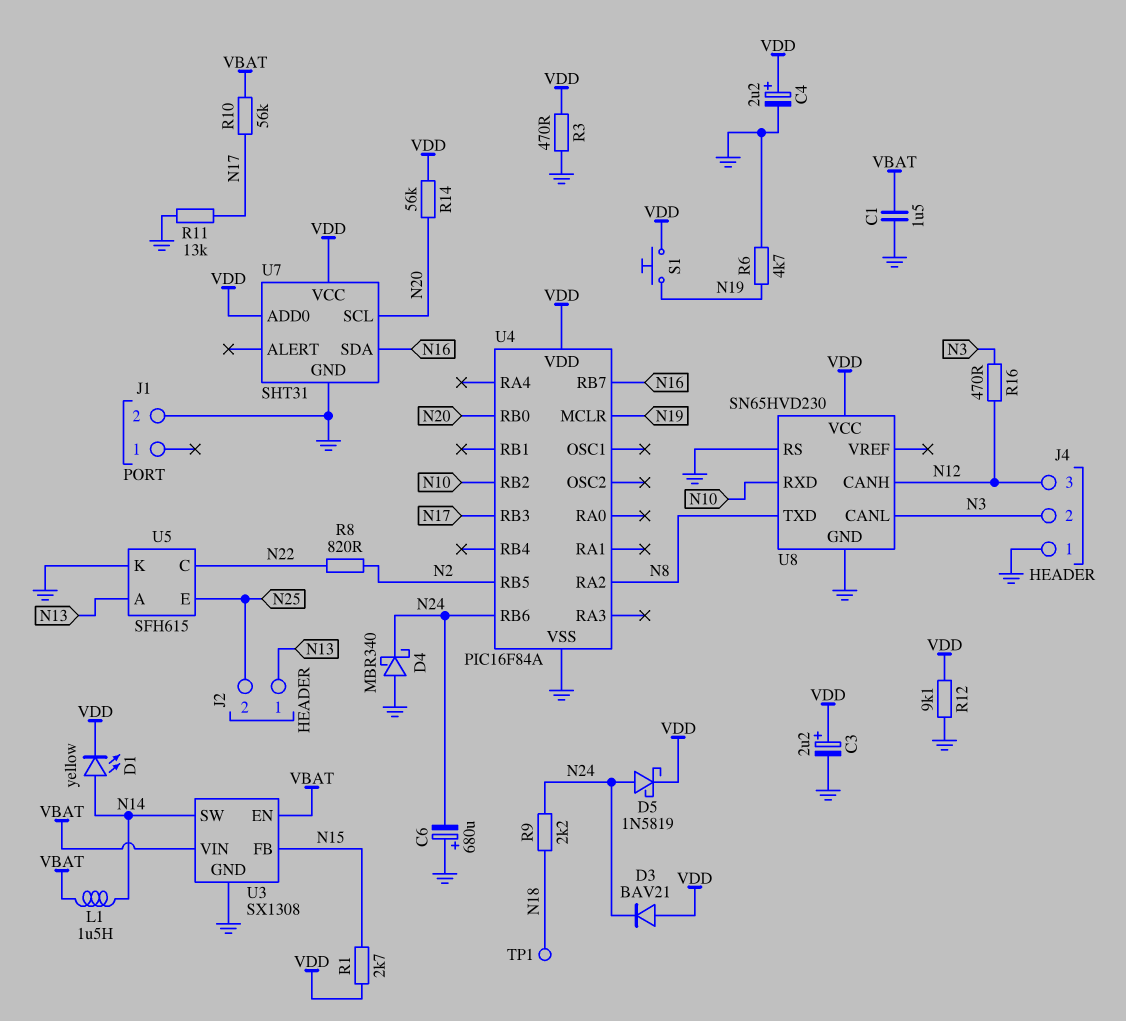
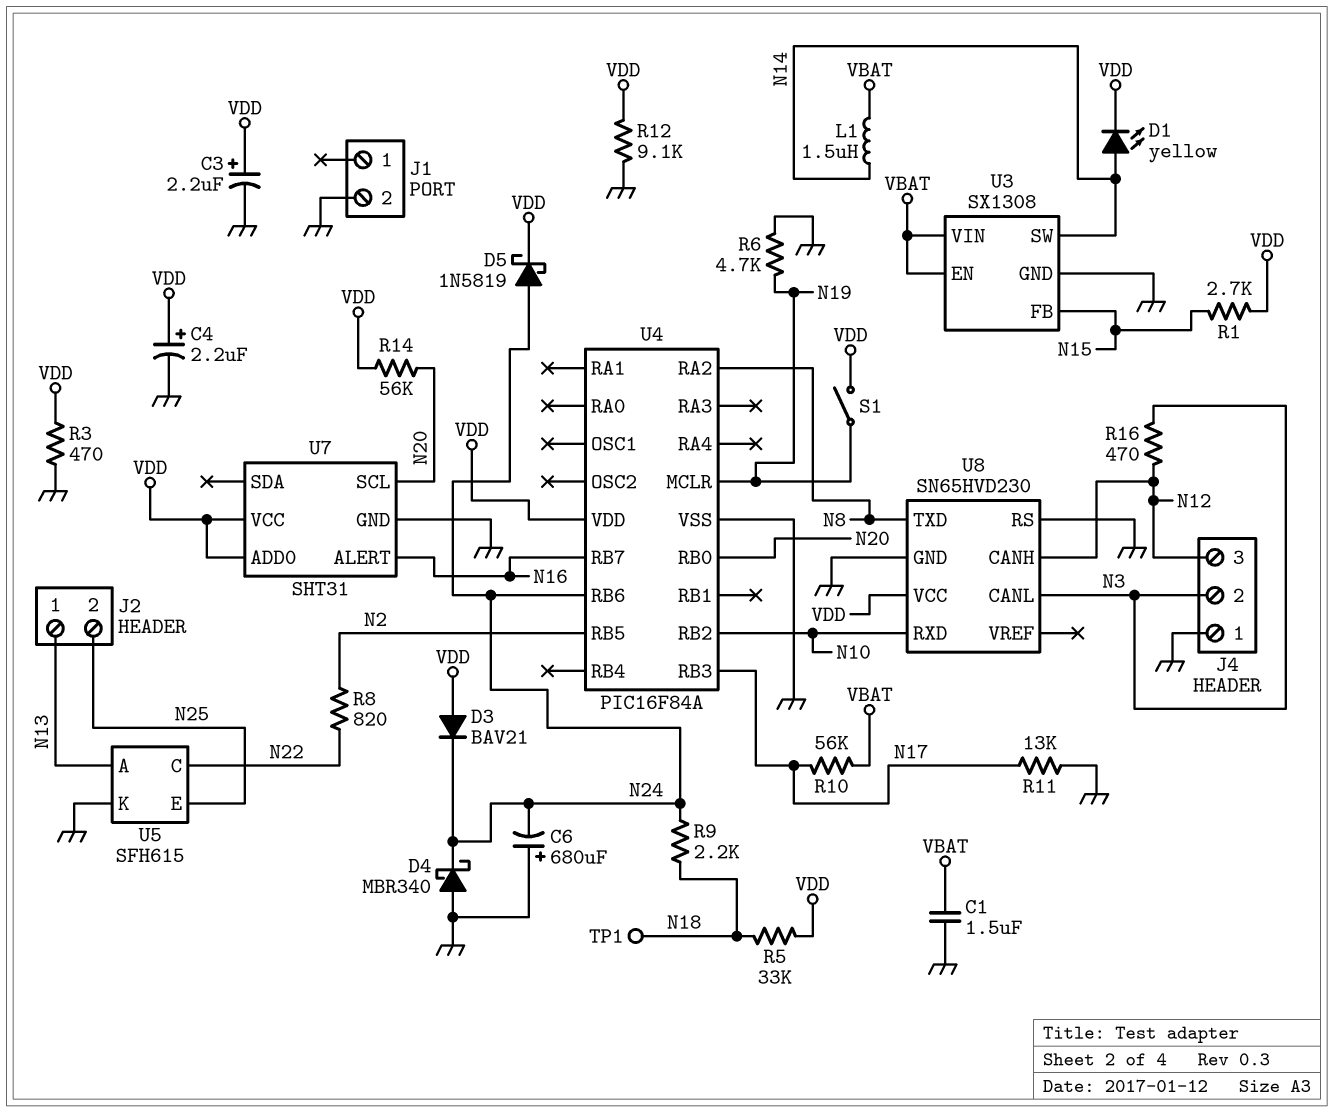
R5: none -> 33k (N18, VDD)
S1: button (N19, VDD) -> switch (N19, VDD)
U7 pin ALERT: none -> N16
U7 pin SDA: N16 -> none

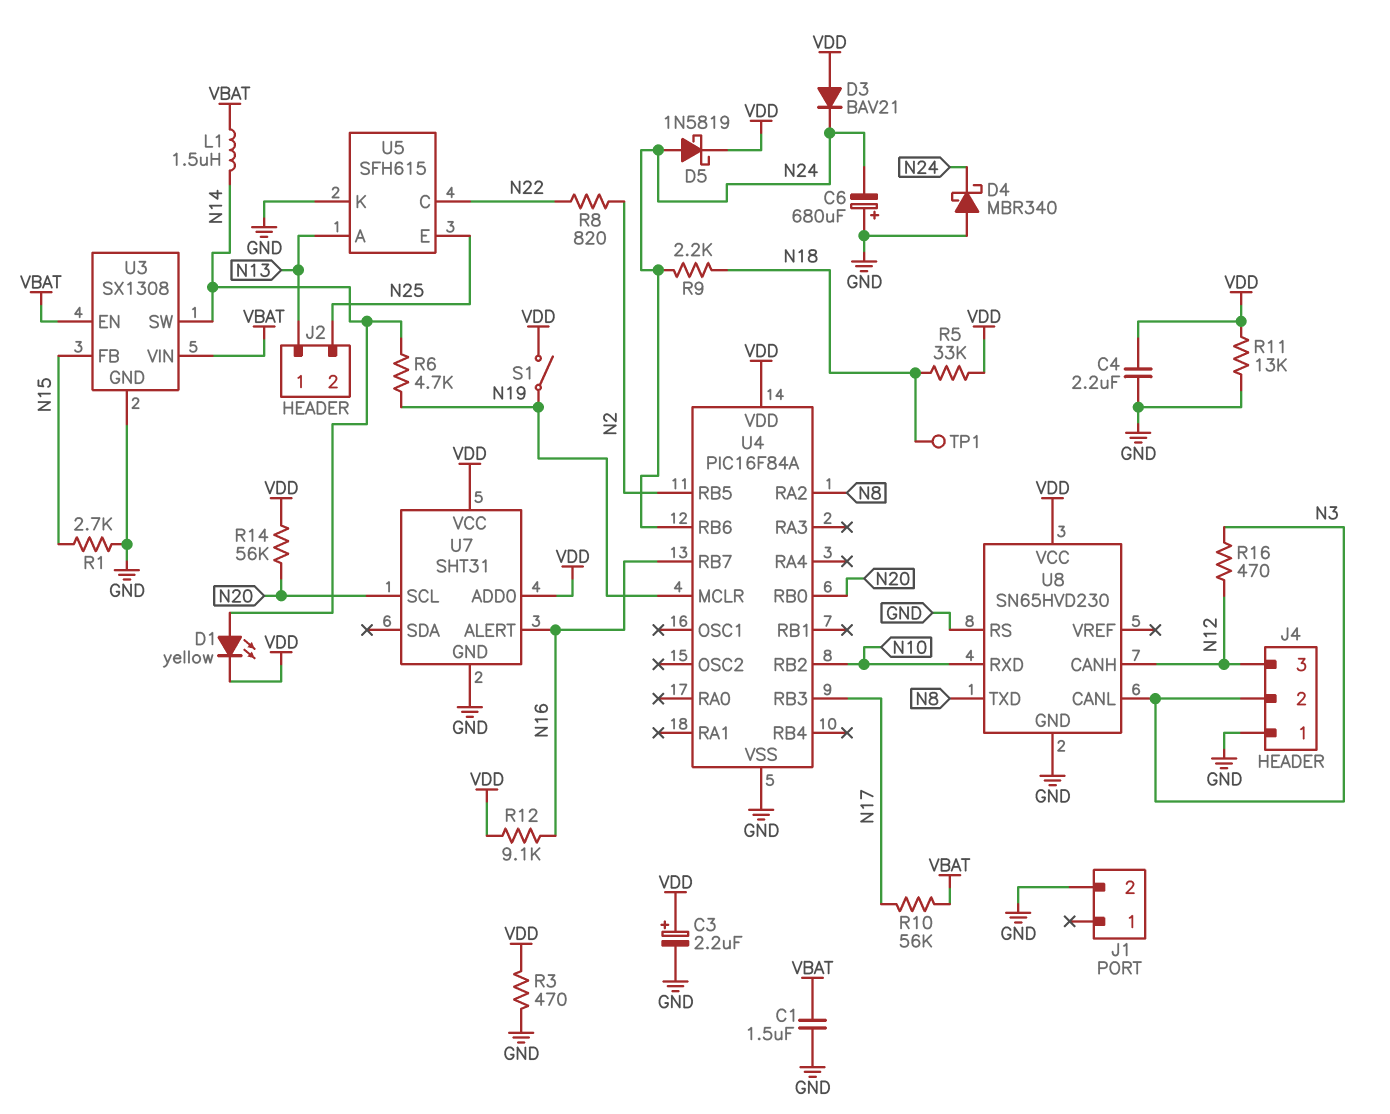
C4: 2.2uF (plus VDD, minus GND) -> 2.2uF (GND, VDD)
R1: 2.7k (N15, VDD) -> 2.7k (GND, N15)
R6: 4.7k (GND, N19) -> 4.7k (N14, N19)
R11: 13k (GND, N17) -> 13k (GND, VDD)
R12: 9.1k (GND, VDD) -> 9.1k (N16, VDD)

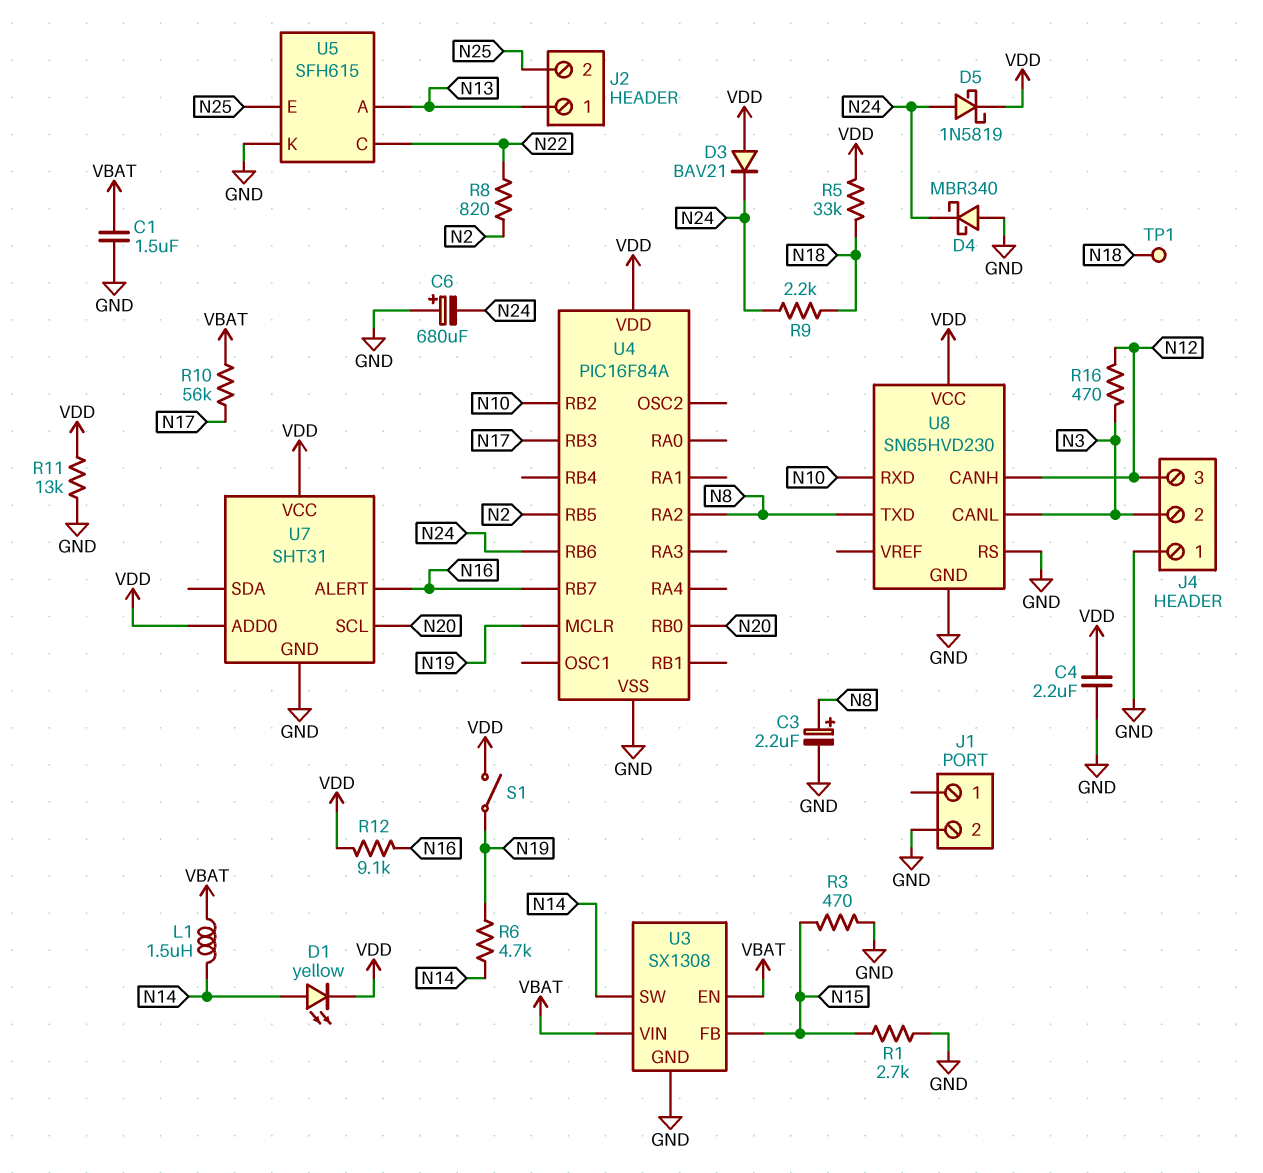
C3: 2.2uF (plus VDD, minus GND) -> 2.2uF (plus N8, minus GND)
R3: 470 (GND, VDD) -> 470 (GND, N15)
R14: 56k (N20, VDD) -> none

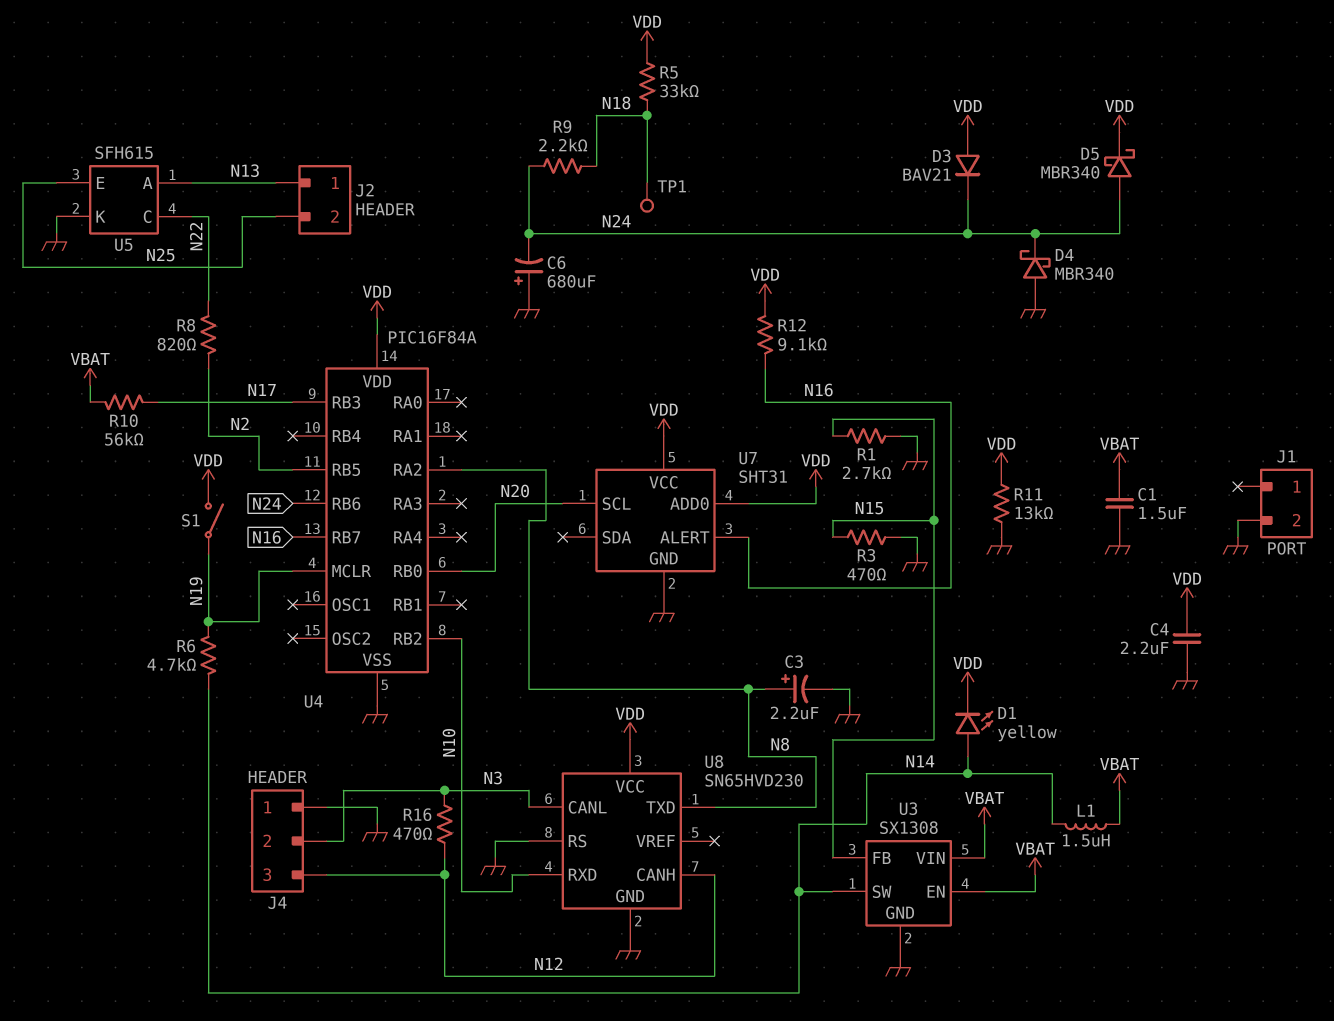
D5: schottky 1N5819 (A N24, K VDD) -> schottky MBR340 (A N24, K VDD)

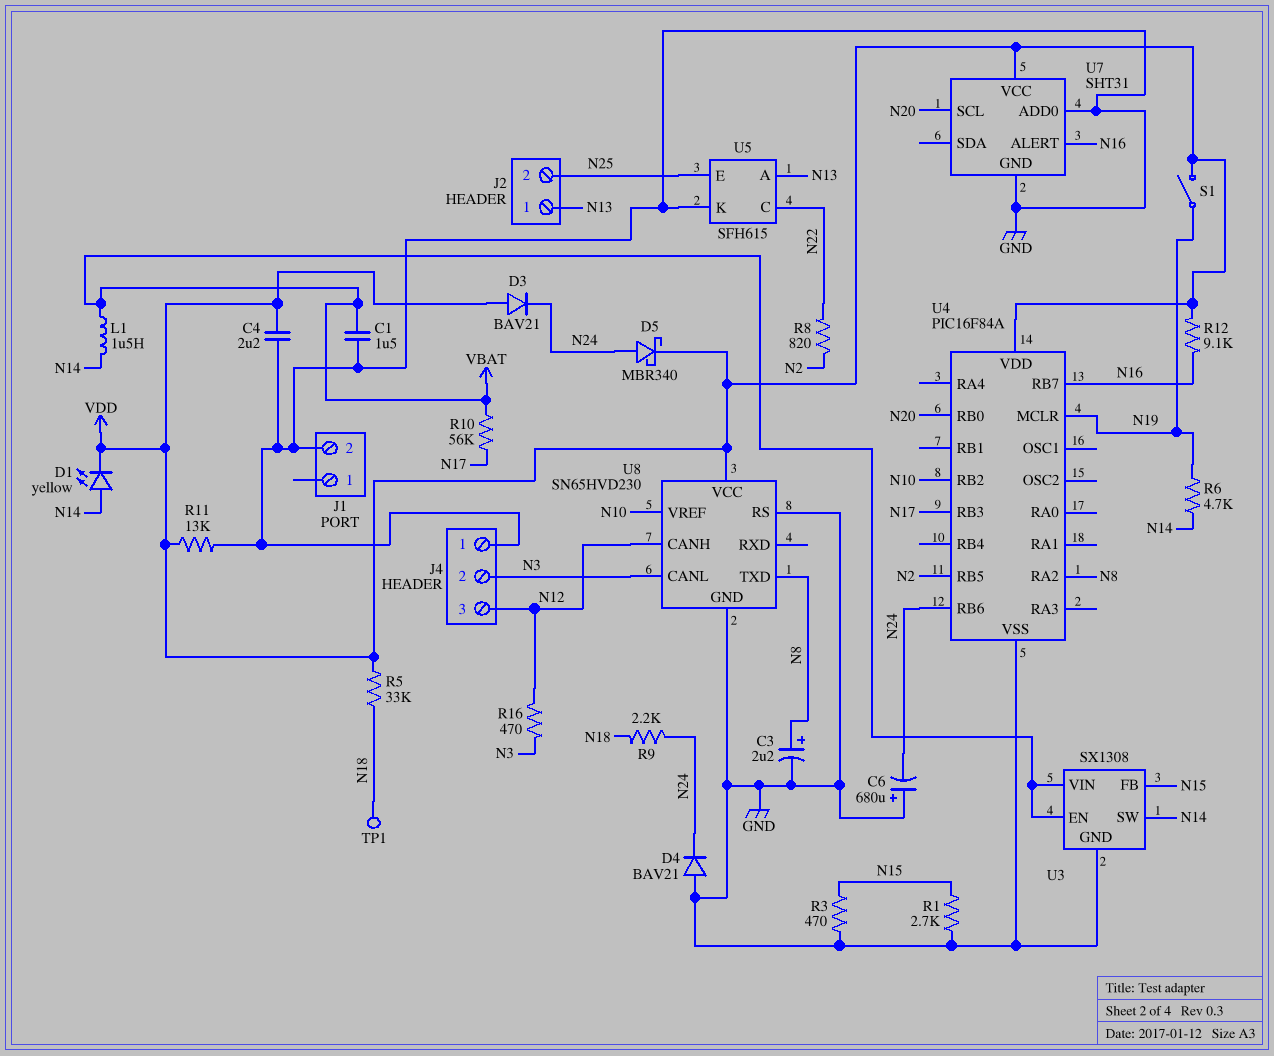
D4: schottky MBR340 (A GND, K N24) -> diode BAV21 (A GND, K N24)
U7 pin ADD0: VDD -> GND
U8 pin RXD: N10 -> none
U8 pin VREF: none -> N10

